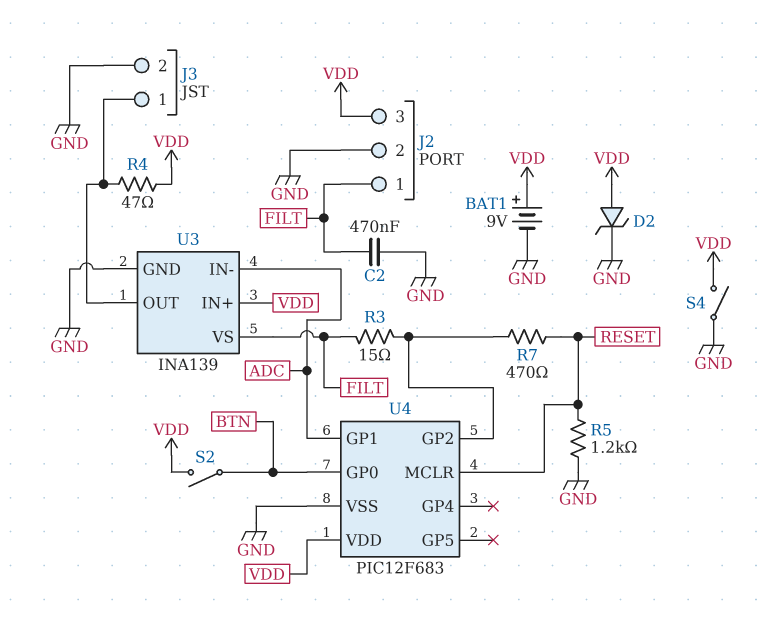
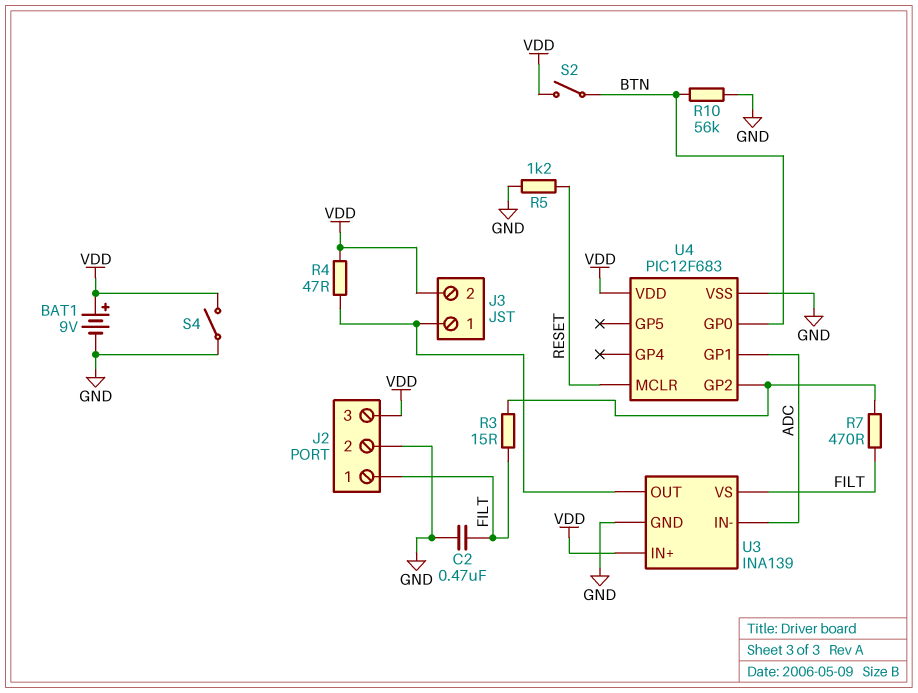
D2: zener (A VDD, K GND) -> none
J3 pin 2: GND -> VDD
R7: 470 (RESET, U4/GP2) -> 470 (FILT, U4/GP2)
R10: none -> 56k (BTN, GND)

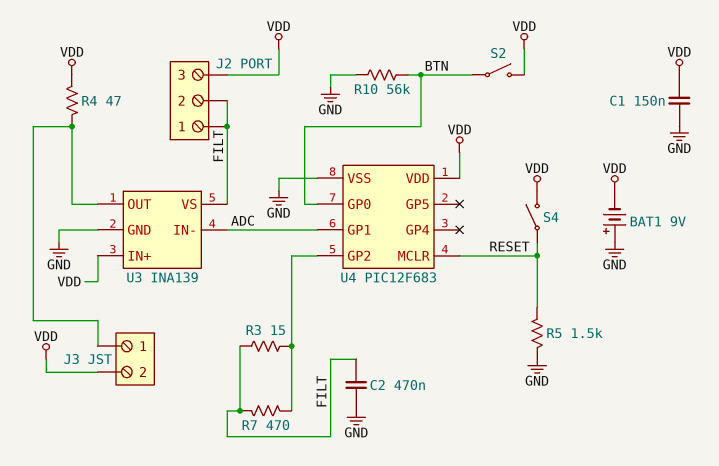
BAT1: 9V (plus VDD, minus GND) -> 9V (plus GND, minus VDD)
C1: none -> 150nF (GND, VDD)
J2 pin 2: GND -> FILT
R5: 1.2k (GND, RESET) -> 1.5k (GND, RESET)
S4: switch (GND, VDD) -> switch (RESET, VDD)

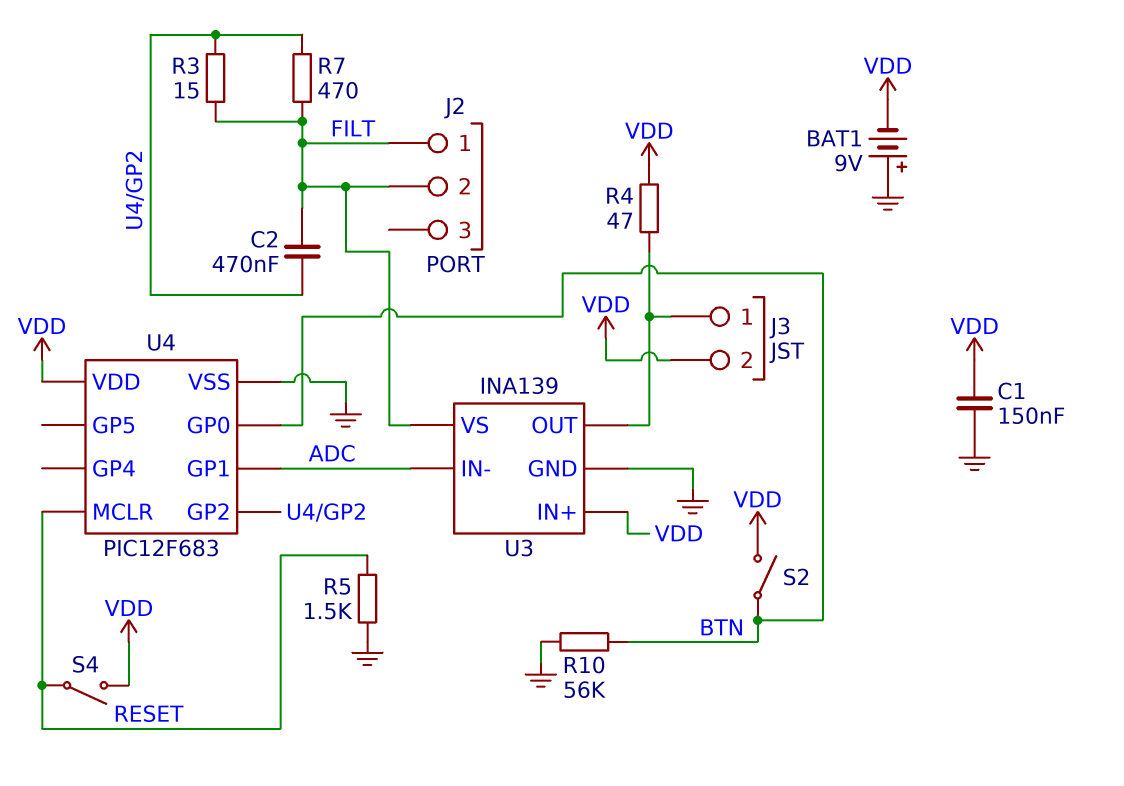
C2: 470nF (FILT, GND) -> 470nF (FILT, U4/GP2)
J2 pin 3: VDD -> none

